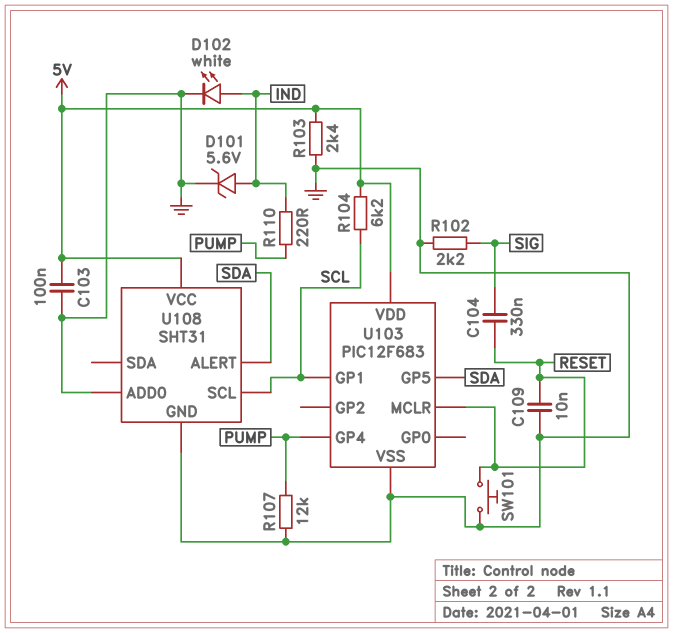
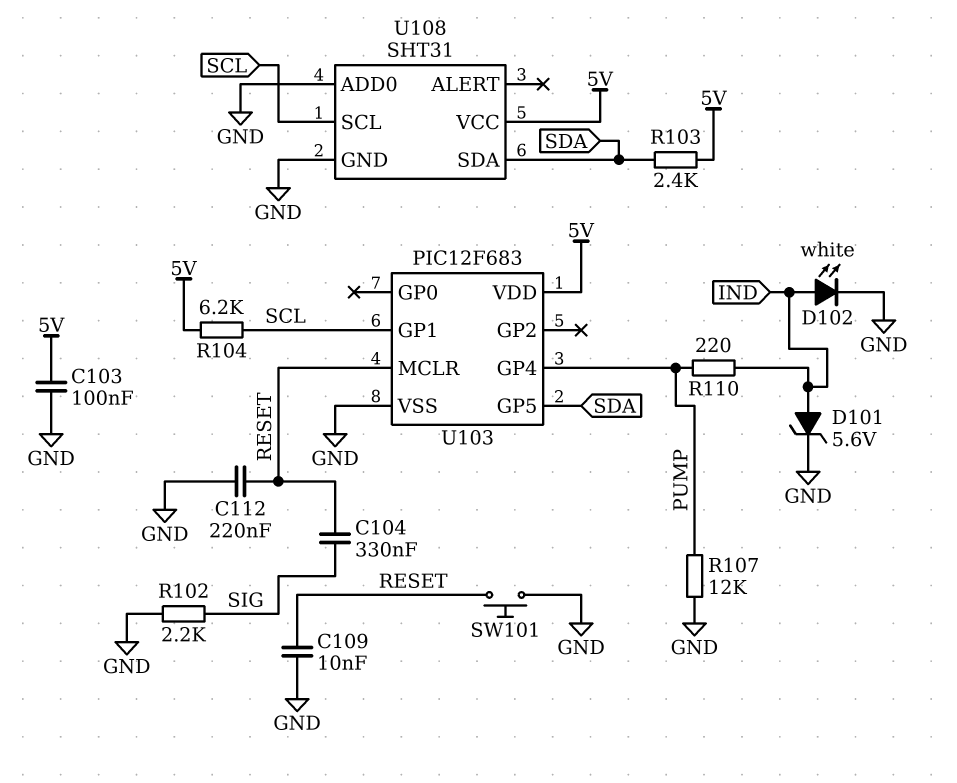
C112: none -> 220nF (GND, RESET)
R103: 2.4k (5V, GND) -> 2.4k (5V, SDA)
U108 pin ALERT: SDA -> none
U108 pin SDA: none -> SDA

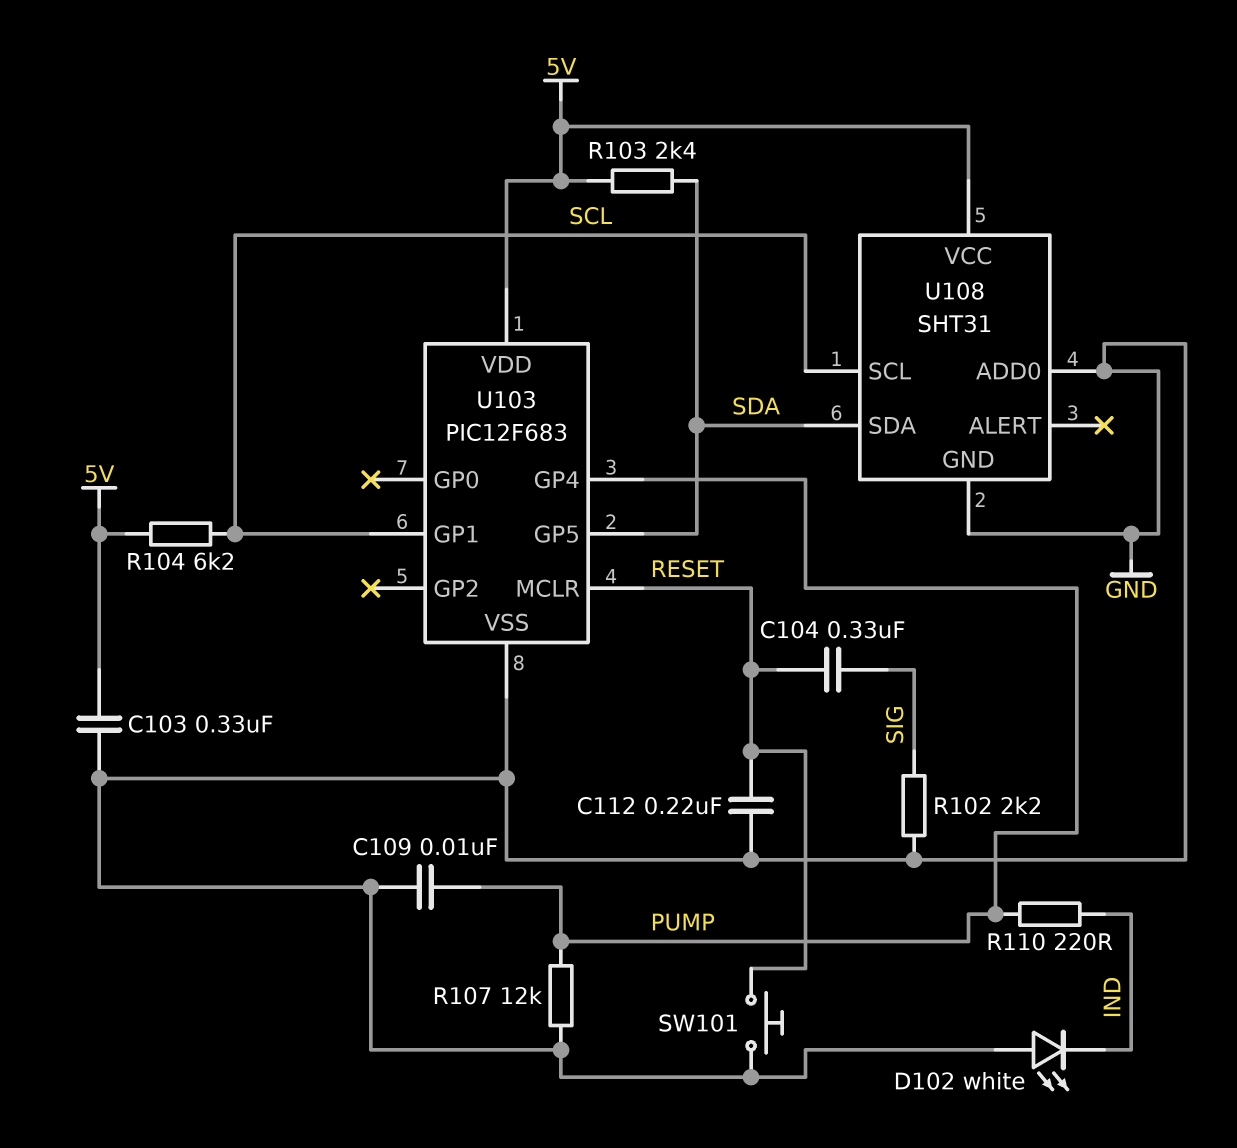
C103: 100nF (5V, GND) -> 330nF (5V, GND)
C109: 10nF (GND, RESET) -> 10nF (GND, PUMP)
D101: zener 5.6V (A IND, K GND) -> none
D102: LED white (A IND, K GND) -> LED white (A GND, K IND)

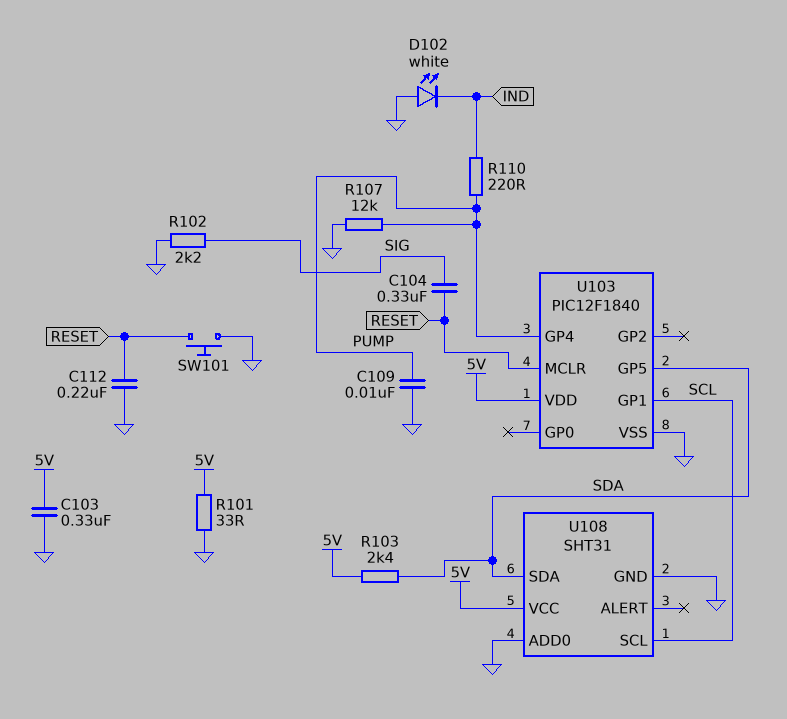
R101: none -> 33 (5V, GND)
R104: 6.2k (5V, SCL) -> none
U103: PIC12F683 -> PIC12F1840

